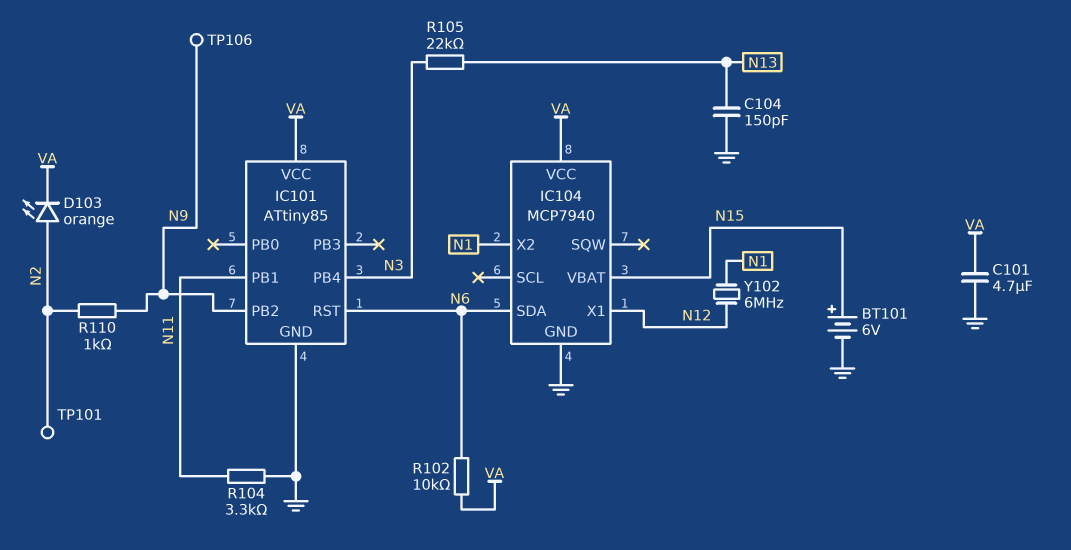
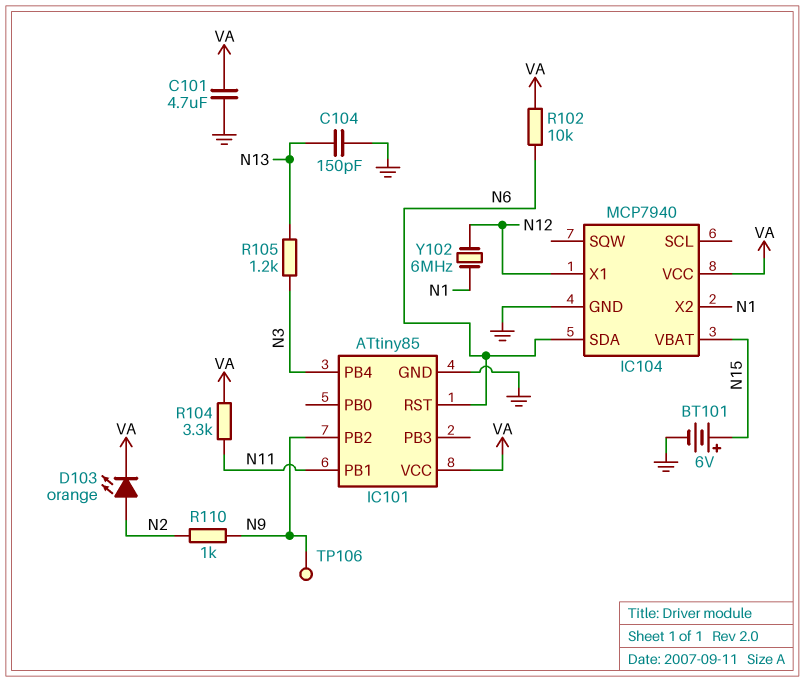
R104: 3.3k (GND, N11) -> 3.3k (N11, VA)
R105: 22k (N3, N13) -> 1.2k (N3, N13)
TP101: test point (N2) -> none

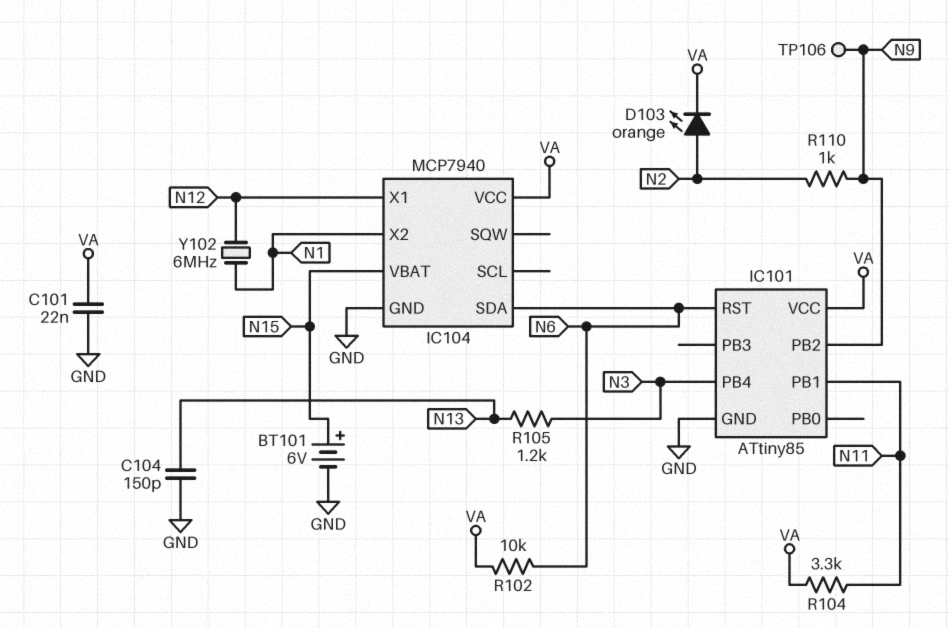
C101: 4.7uF (GND, VA) -> 22nF (GND, VA)

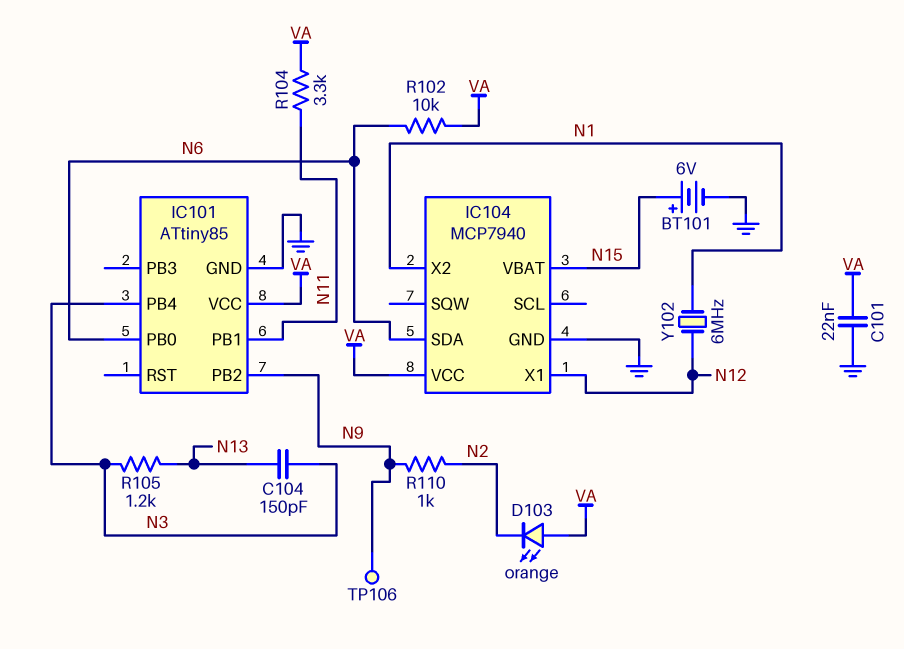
C104: 150pF (GND, N13) -> 150pF (N3, N13)
D103: LED orange (A N2, K VA) -> LED orange (A VA, K N2)
IC101 pin PB0: none -> N6
IC101 pin RST: N6 -> none

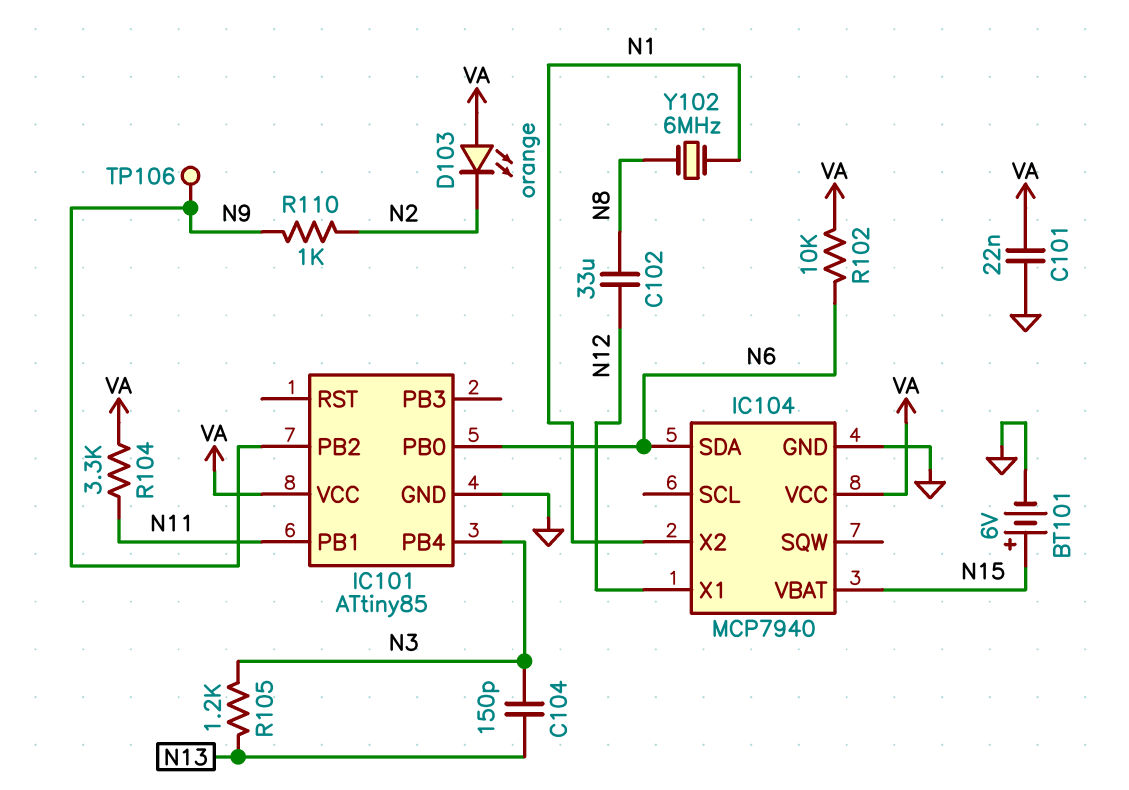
C102: none -> 33uF (N8, N12)
Y102: 6MHz (N1, N12) -> 6MHz (N1, N8)

